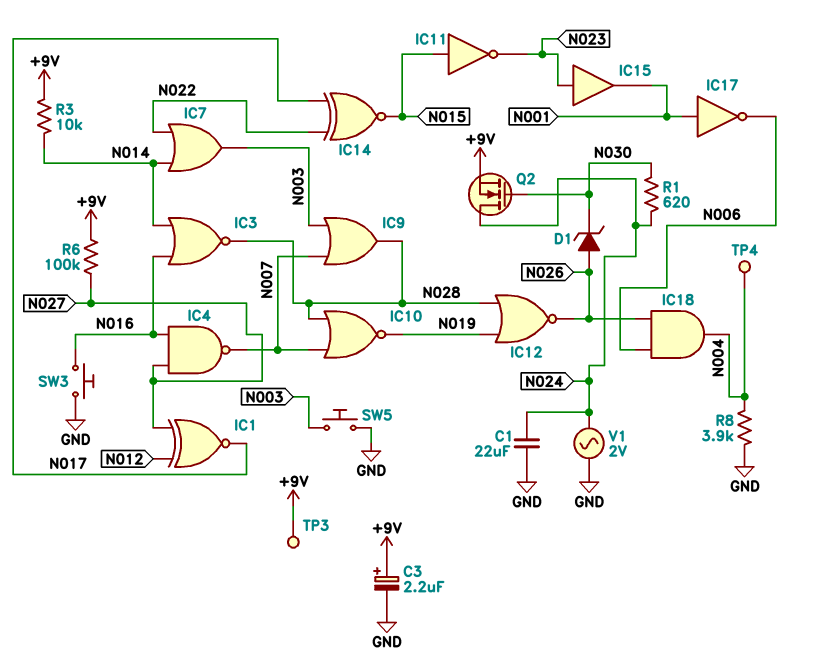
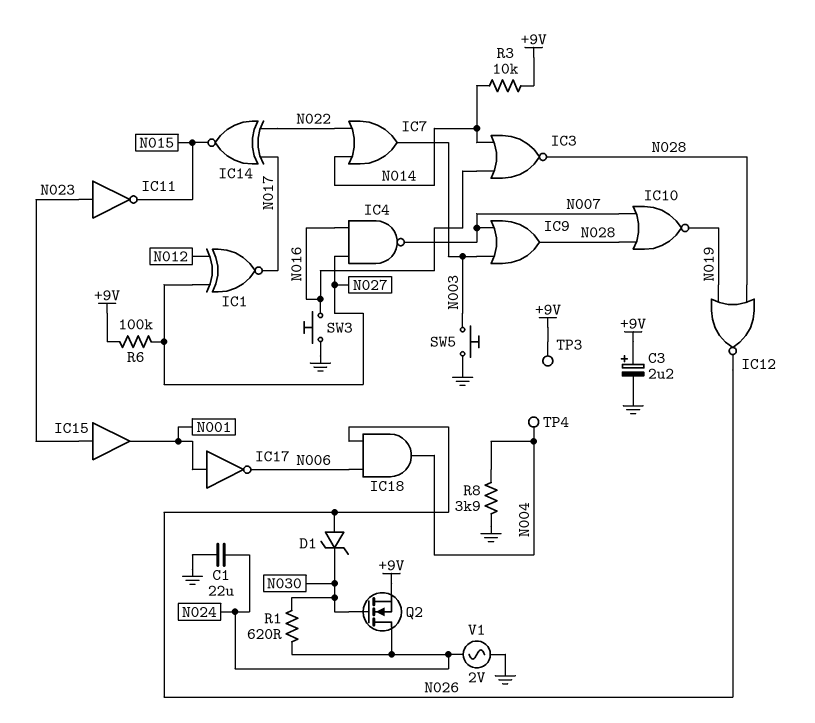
IC11: NOT (in N015, out N023) -> NOT (in N023, out N015)

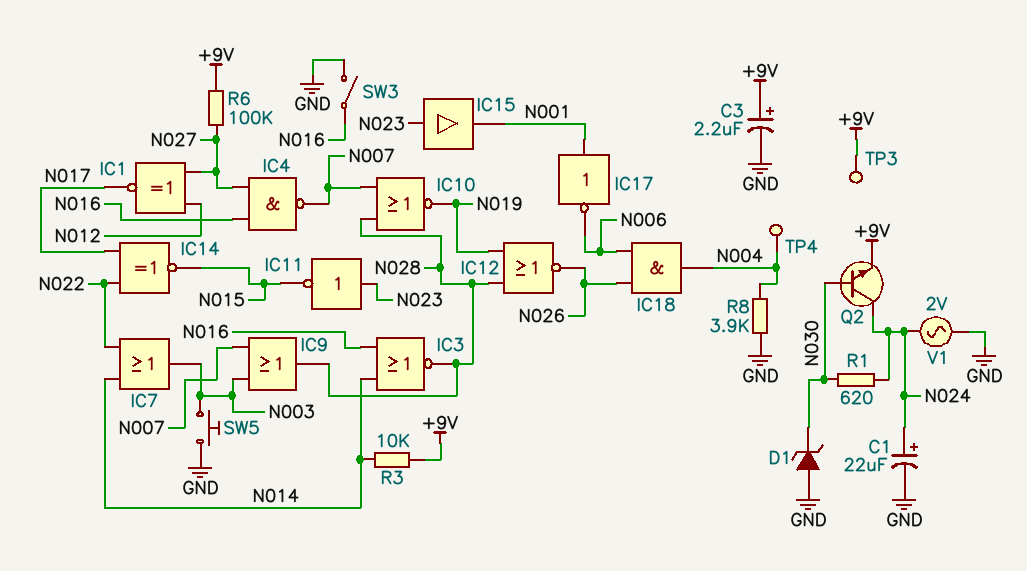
C1: 22uF (GND, N024) -> 22uF (plus N024, minus GND)
D1: zener (A N026, K N030) -> zener (A GND, K N030)
Q2: NMOS (G N030, D N024, S +9V) -> NPN (B N030, C N024, E +9V)
SW3: button (GND, N016) -> switch (GND, N016)

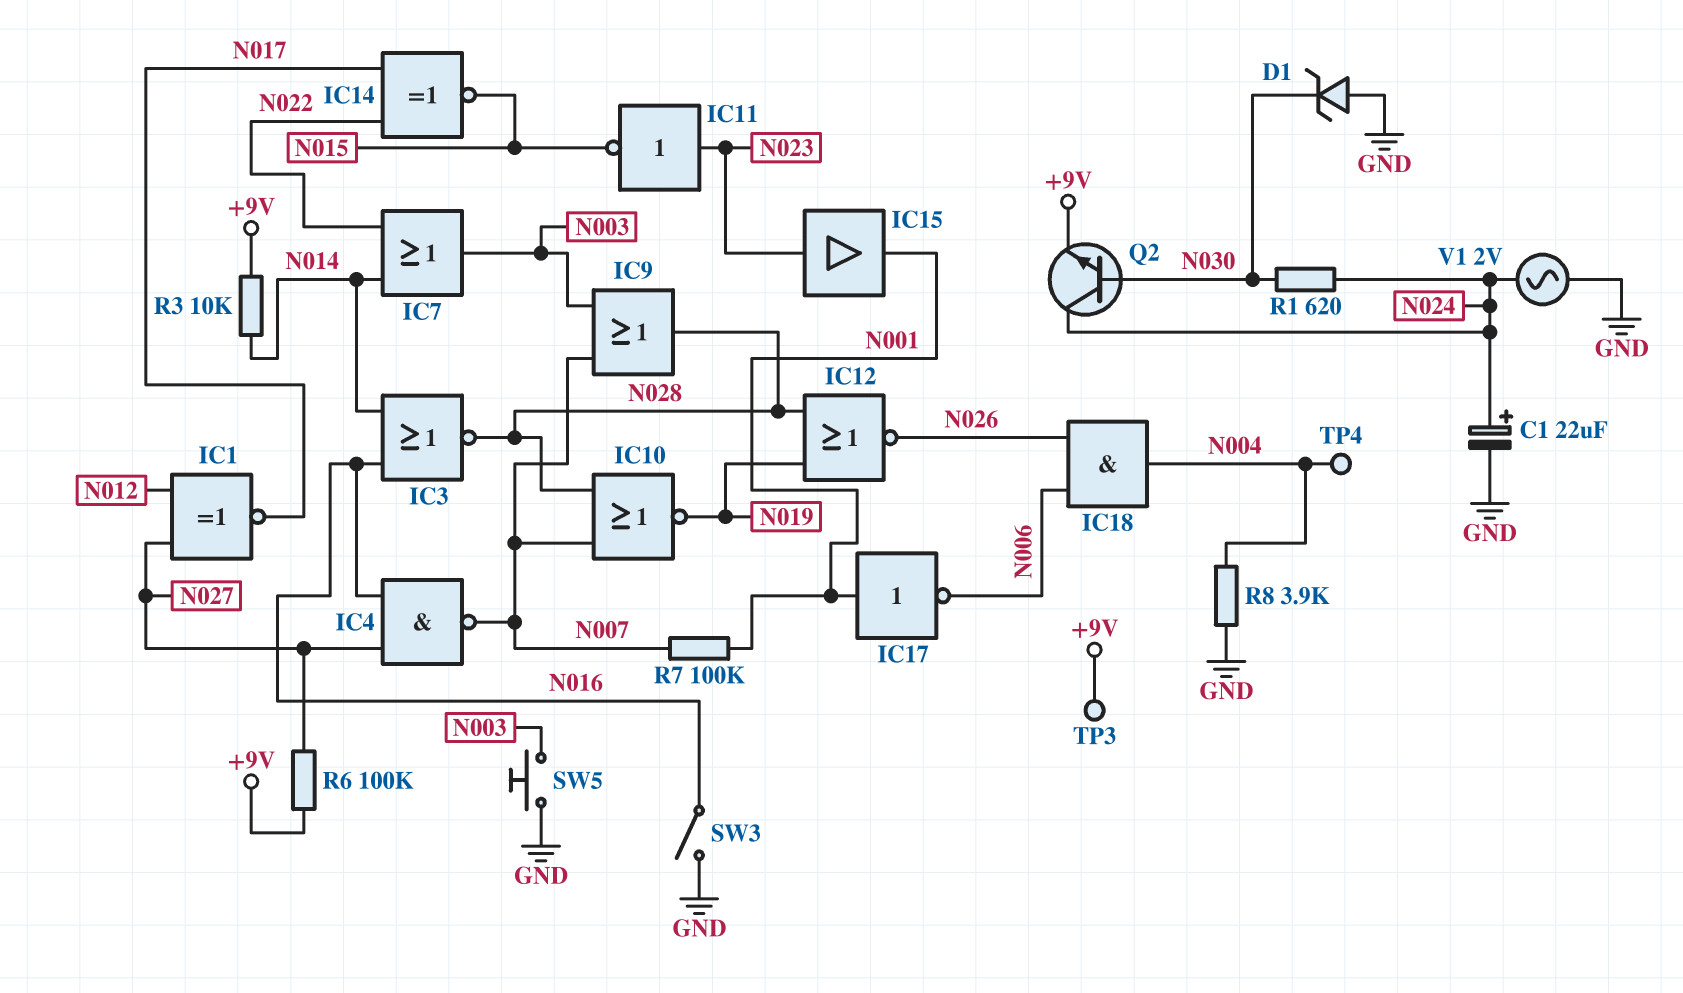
C3: 2.2uF (plus +9V, minus GND) -> none
R7: none -> 100k (N001, N007)

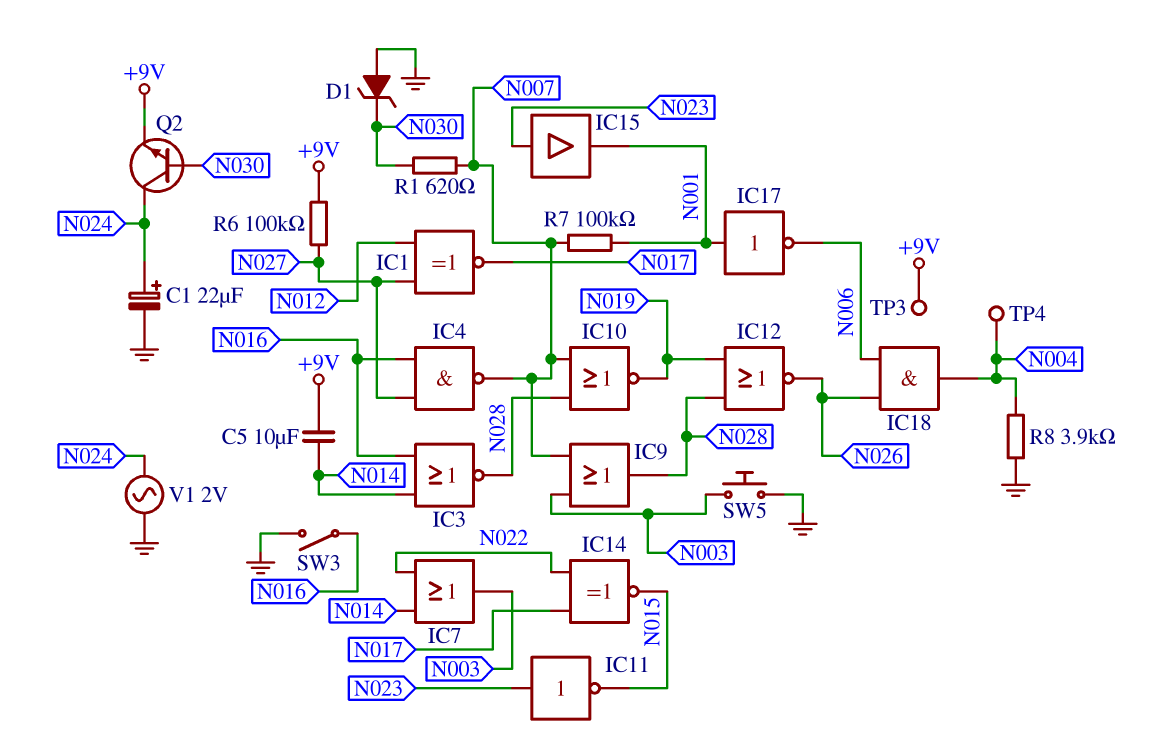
C5: none -> 10uF (+9V, N014)
R1: 620 (N024, N030) -> 620 (N007, N030)
R3: 10k (+9V, N014) -> none

